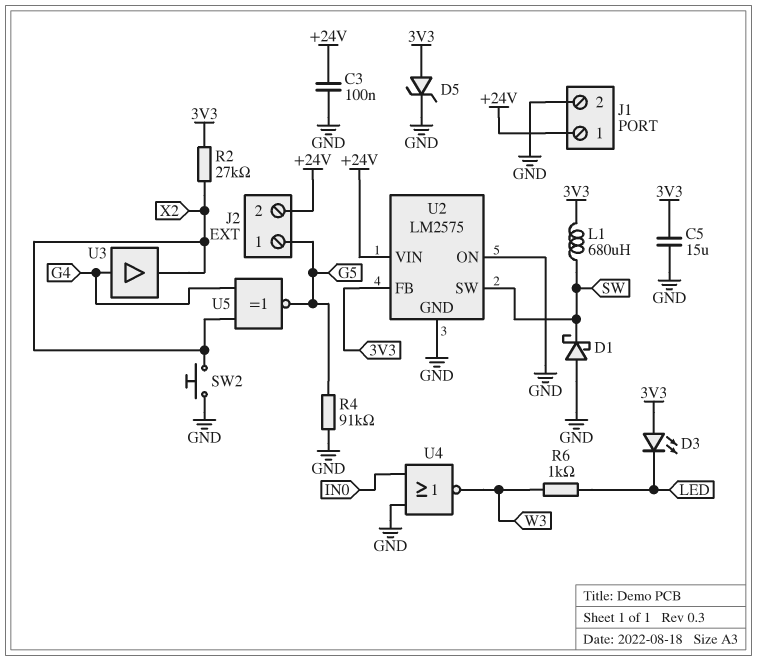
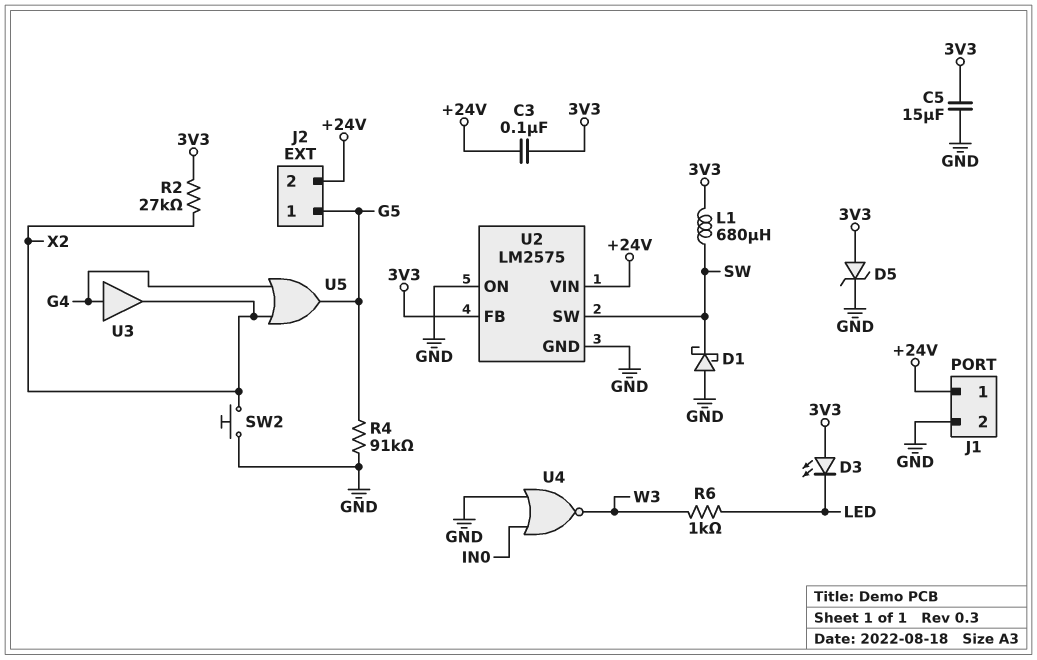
C3: 100nF (+24V, GND) -> 100nF (+24V, 3V3)
U5: XNOR (in G4, in X2, out G5) -> OR (in G4, in X2, out G5)

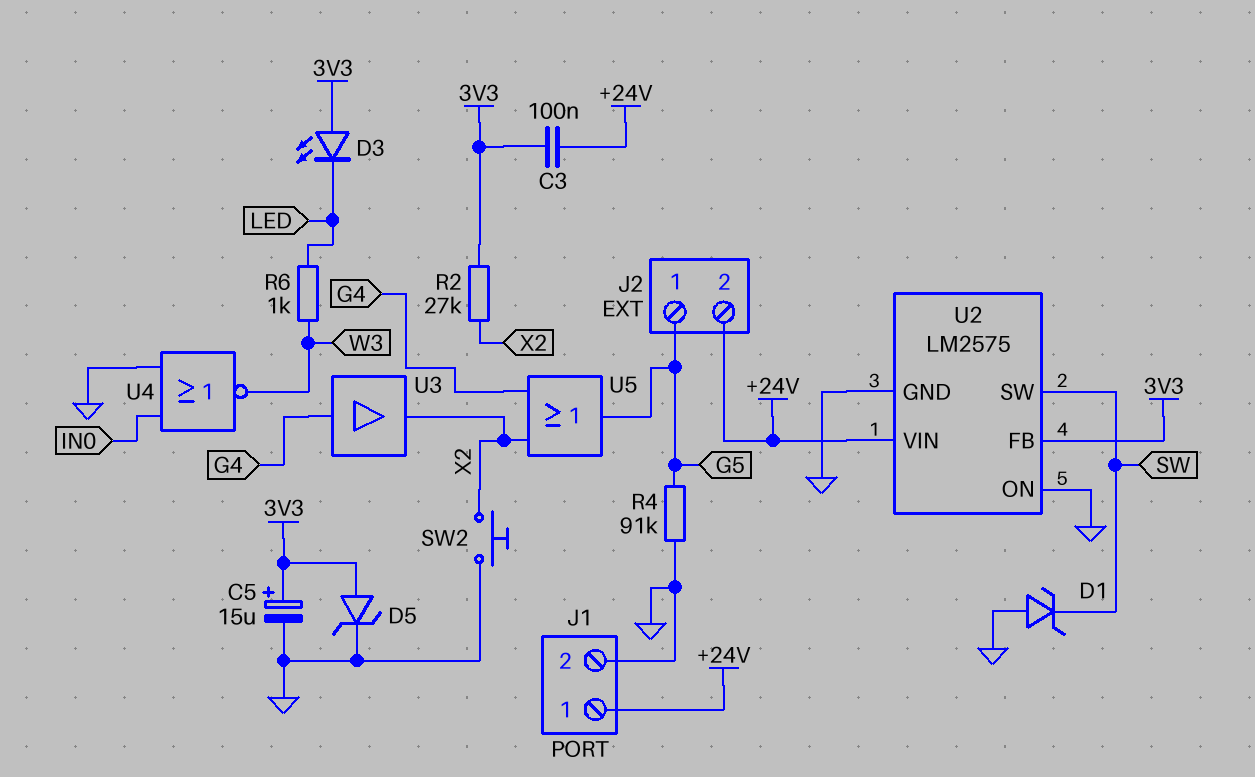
C5: 15uF (3V3, GND) -> 15uF (plus 3V3, minus GND)
D1: schottky (A GND, K SW) -> zener (A GND, K SW)
L1: 680uH (3V3, SW) -> none

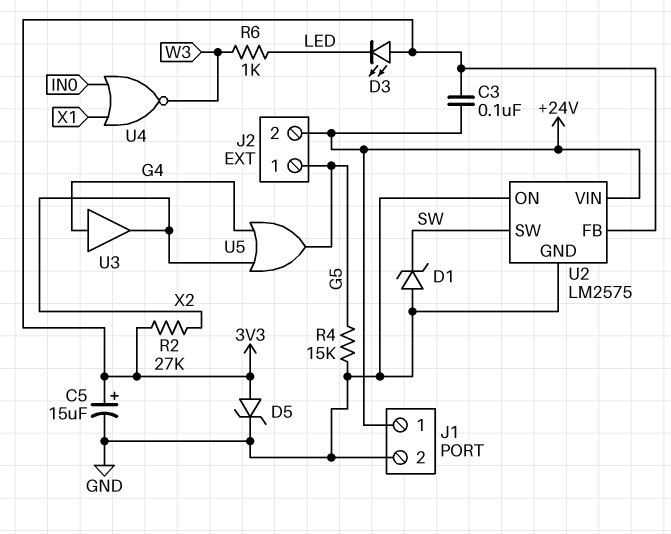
R4: 91k (G5, GND) -> 15k (G5, GND)
SW2: button (GND, X2) -> none
U4: NOR (in GND, in IN0, out W3) -> NOR (in IN0, in X1, out W3)

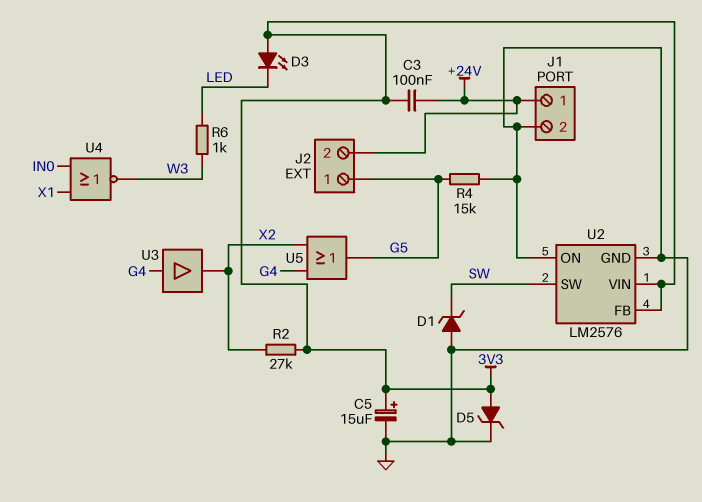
U2: LM2575 -> LM2576
U2 pin VIN: +24V -> 3V3

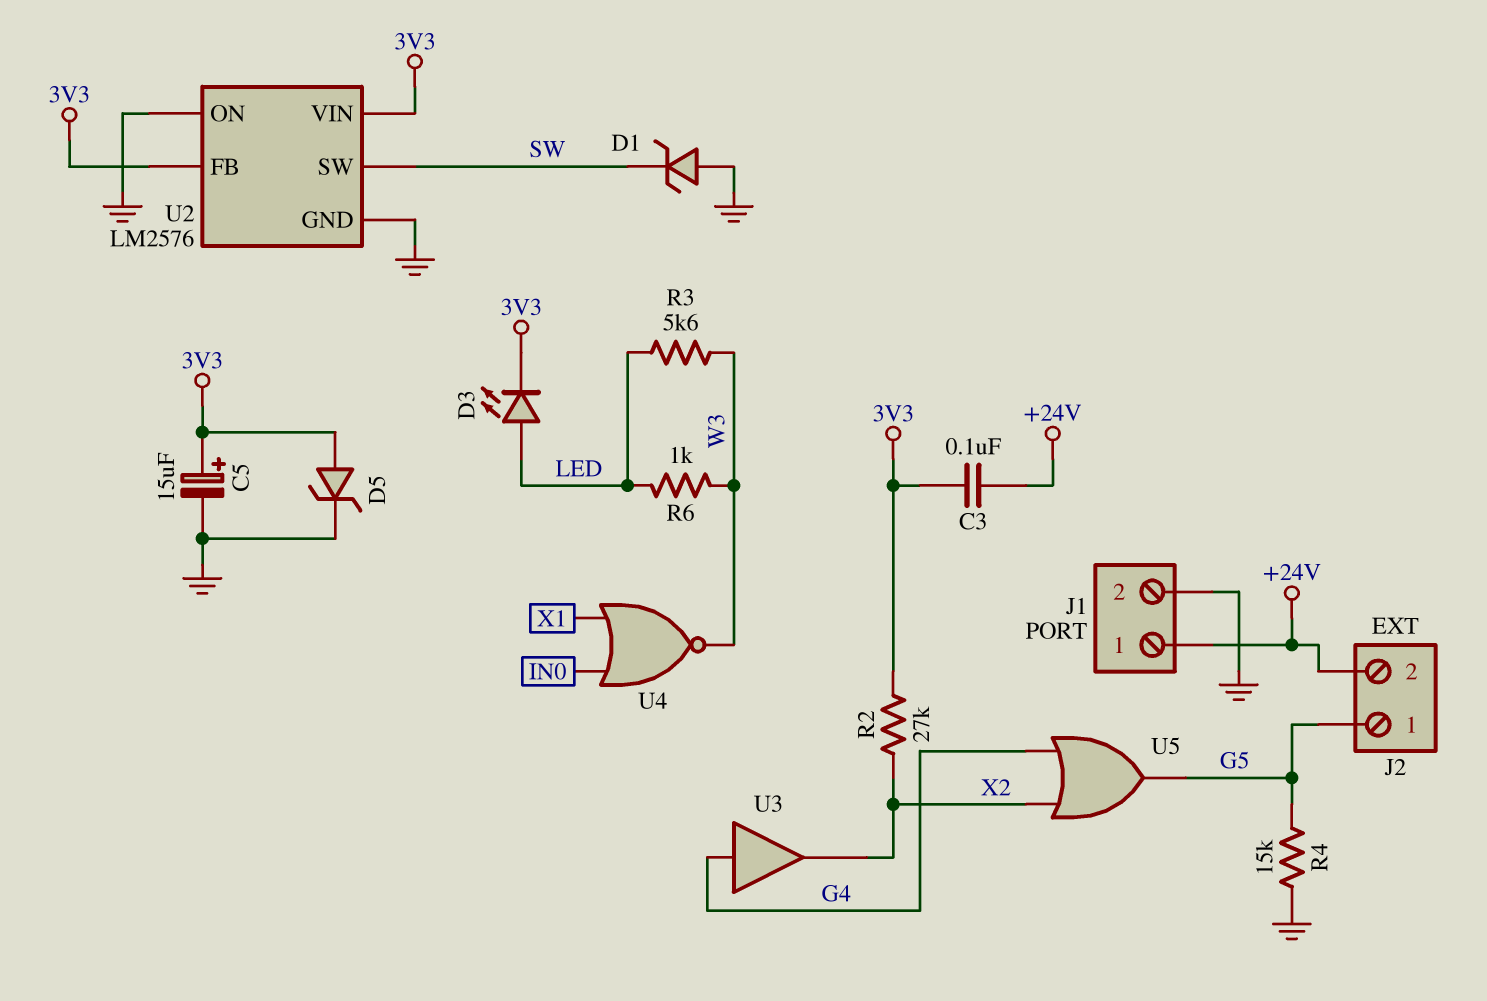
D3: LED (A 3V3, K LED) -> LED (A LED, K 3V3)
R3: none -> 5.6k (LED, W3)

